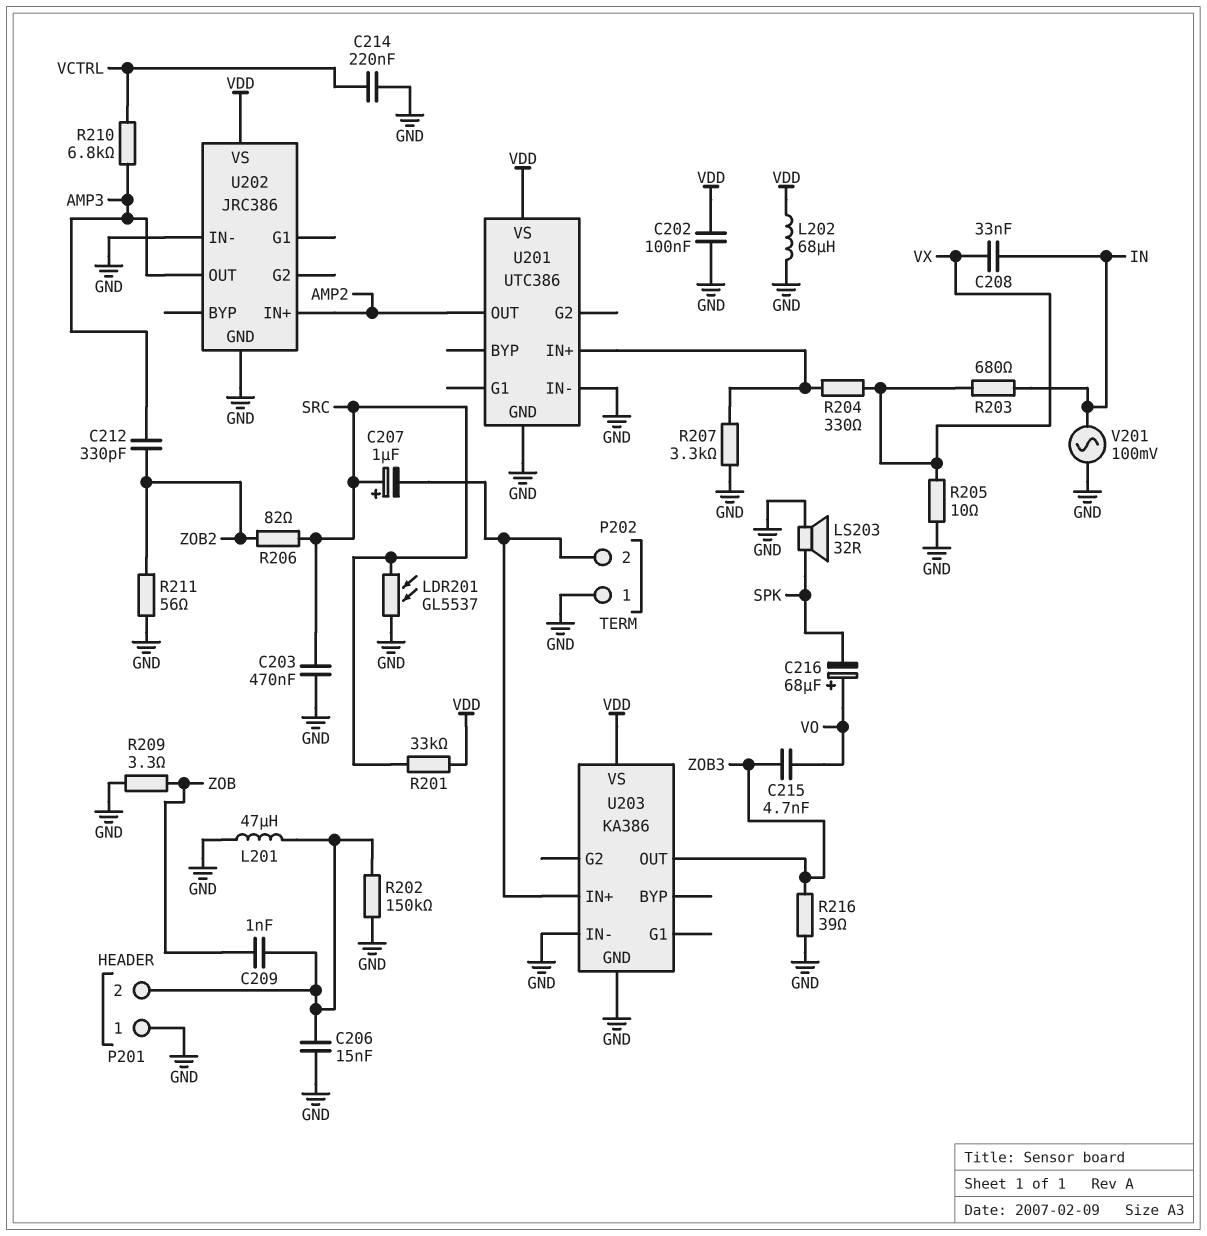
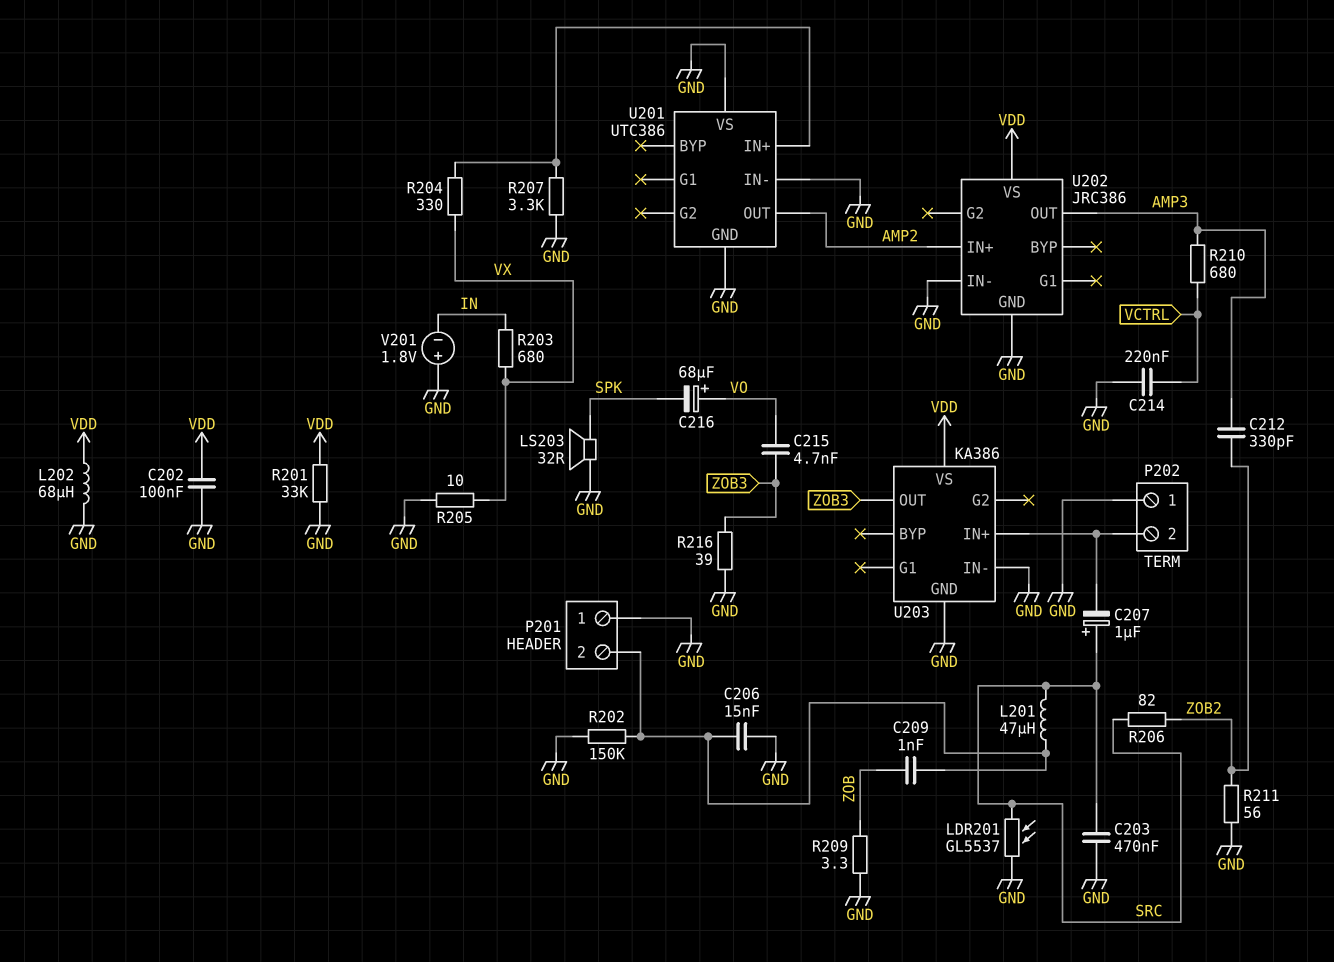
C208: 33nF (IN, VX) -> none
L201: 47uH (GND, P201/2) -> 47uH (P201/2, SRC)
R201: 33k (SRC, VDD) -> 33k (GND, VDD)
R210: 6.8k (AMP3, VCTRL) -> 680 (AMP3, VCTRL)
U201 pin VS: VDD -> GND
V201: AC 100mV (GND, IN) -> 1.8V (plus GND, minus IN)

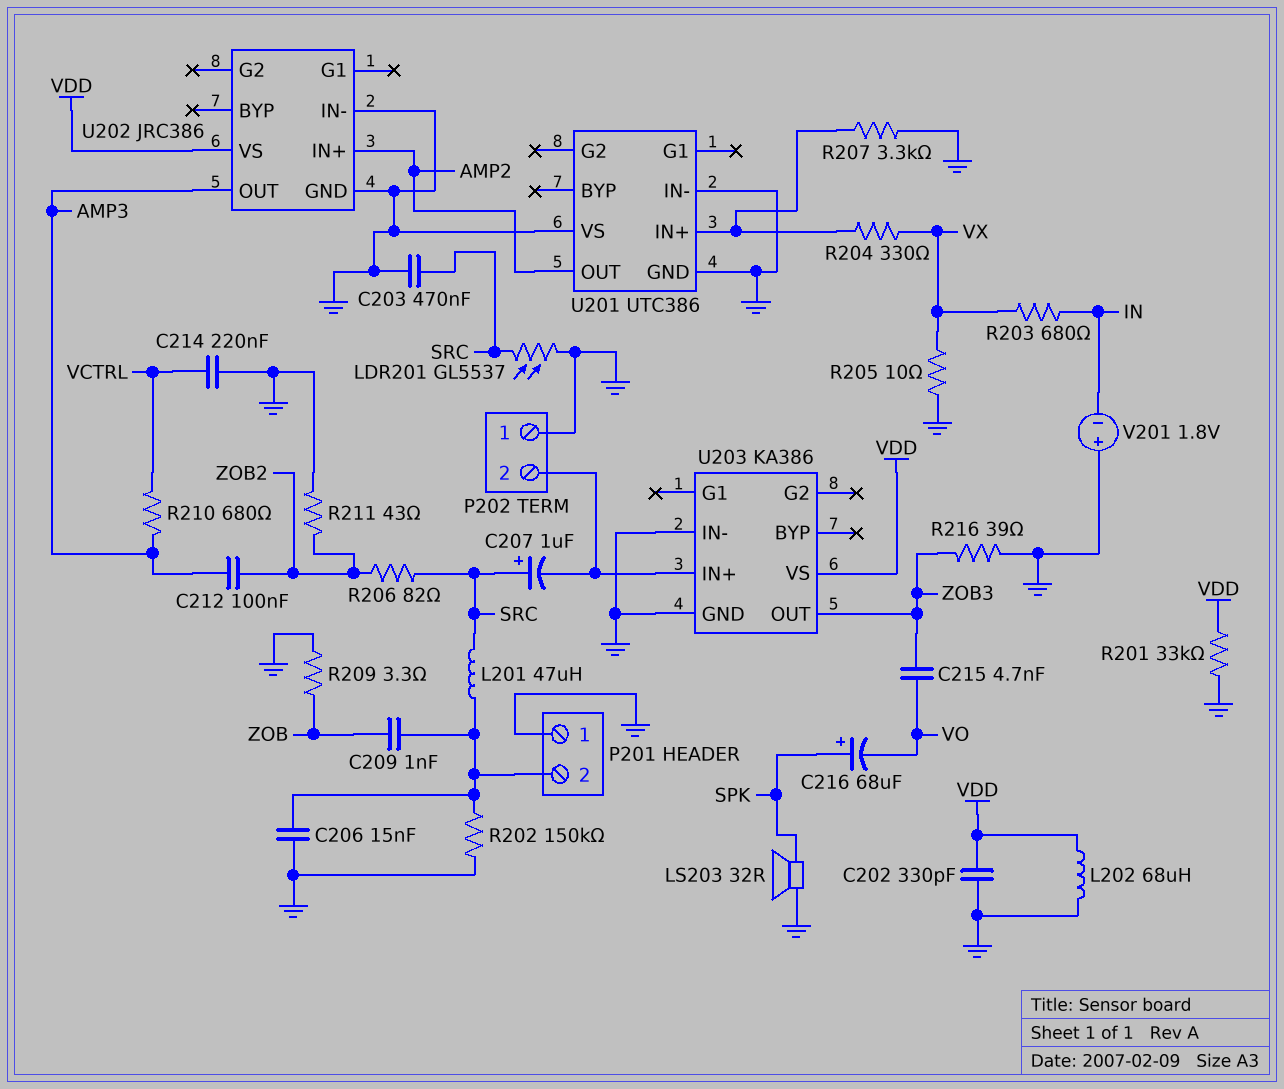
C202: 100nF (GND, VDD) -> 330pF (GND, VDD)
C212: 330pF (AMP3, ZOB2) -> 100nF (AMP3, ZOB2)
C216: 68uF (plus VO, minus SPK) -> 68uF (plus SPK, minus VO)
R211: 56 (GND, ZOB2) -> 43 (GND, ZOB2)

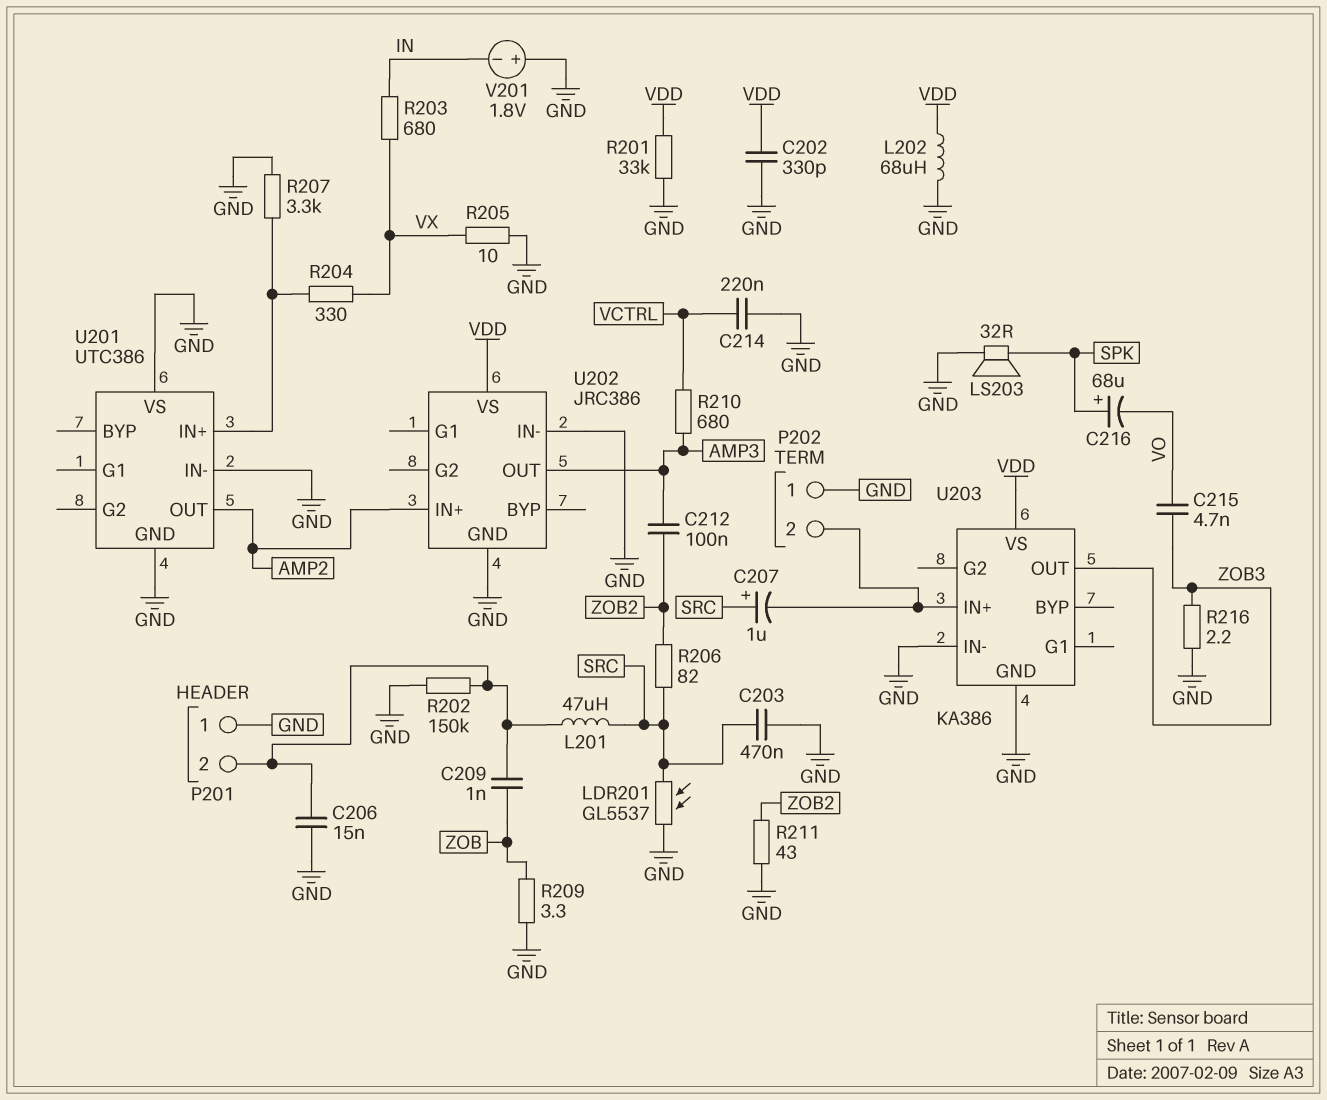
R216: 39 (GND, ZOB3) -> 2.2 (GND, ZOB3)

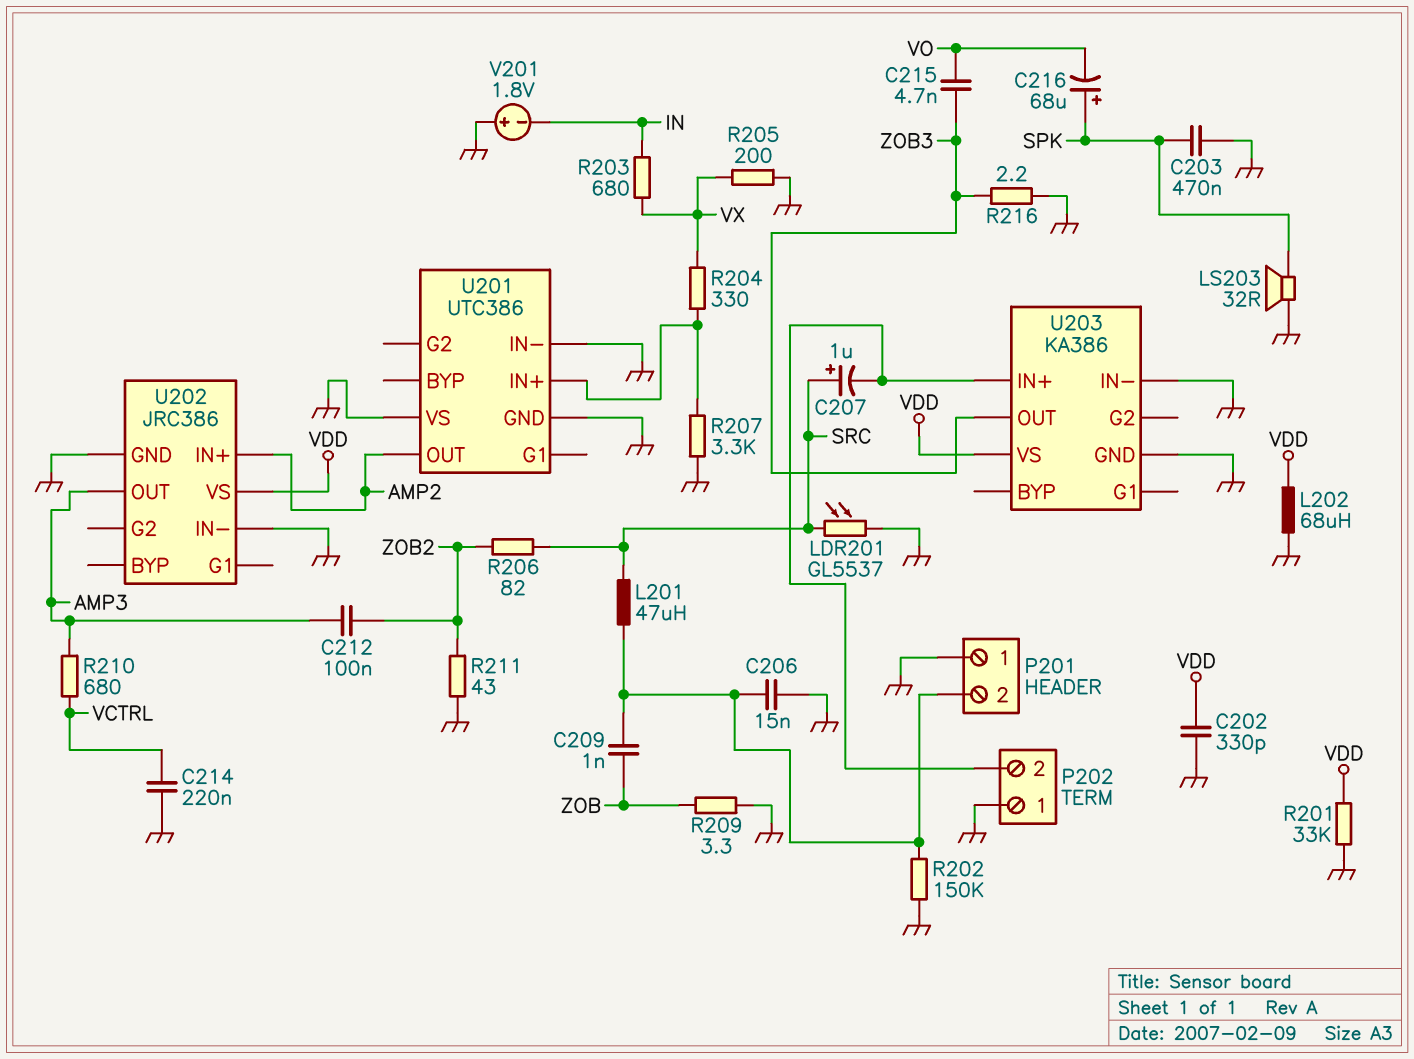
C203: 470nF (GND, SRC) -> 470nF (GND, SPK)
R205: 10 (GND, VX) -> 200 (GND, VX)

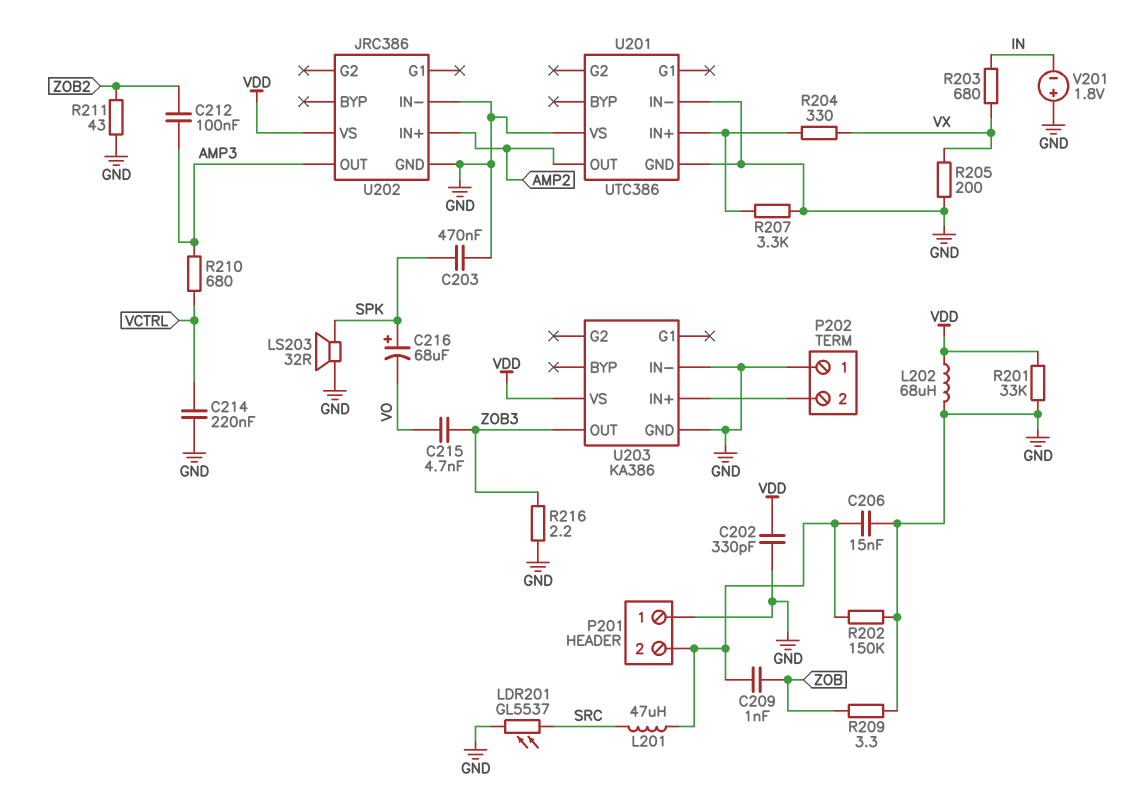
C207: 1uF (plus SRC, minus P202/2) -> none
R206: 82 (SRC, ZOB2) -> none

